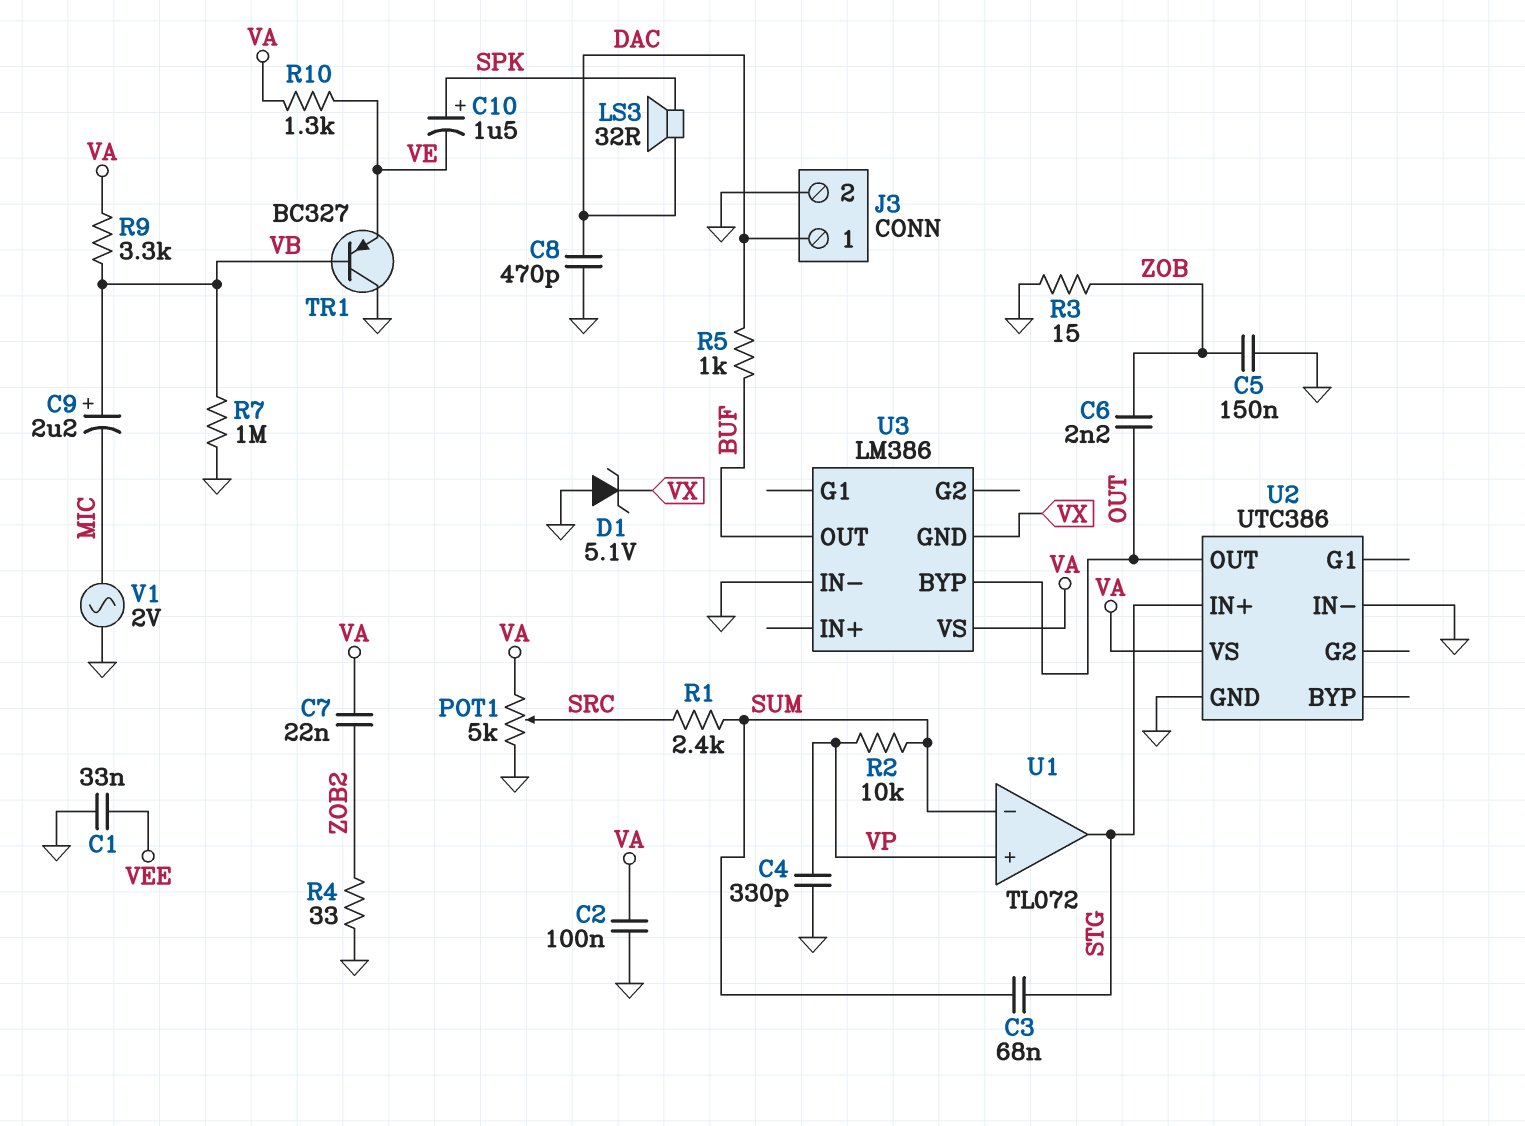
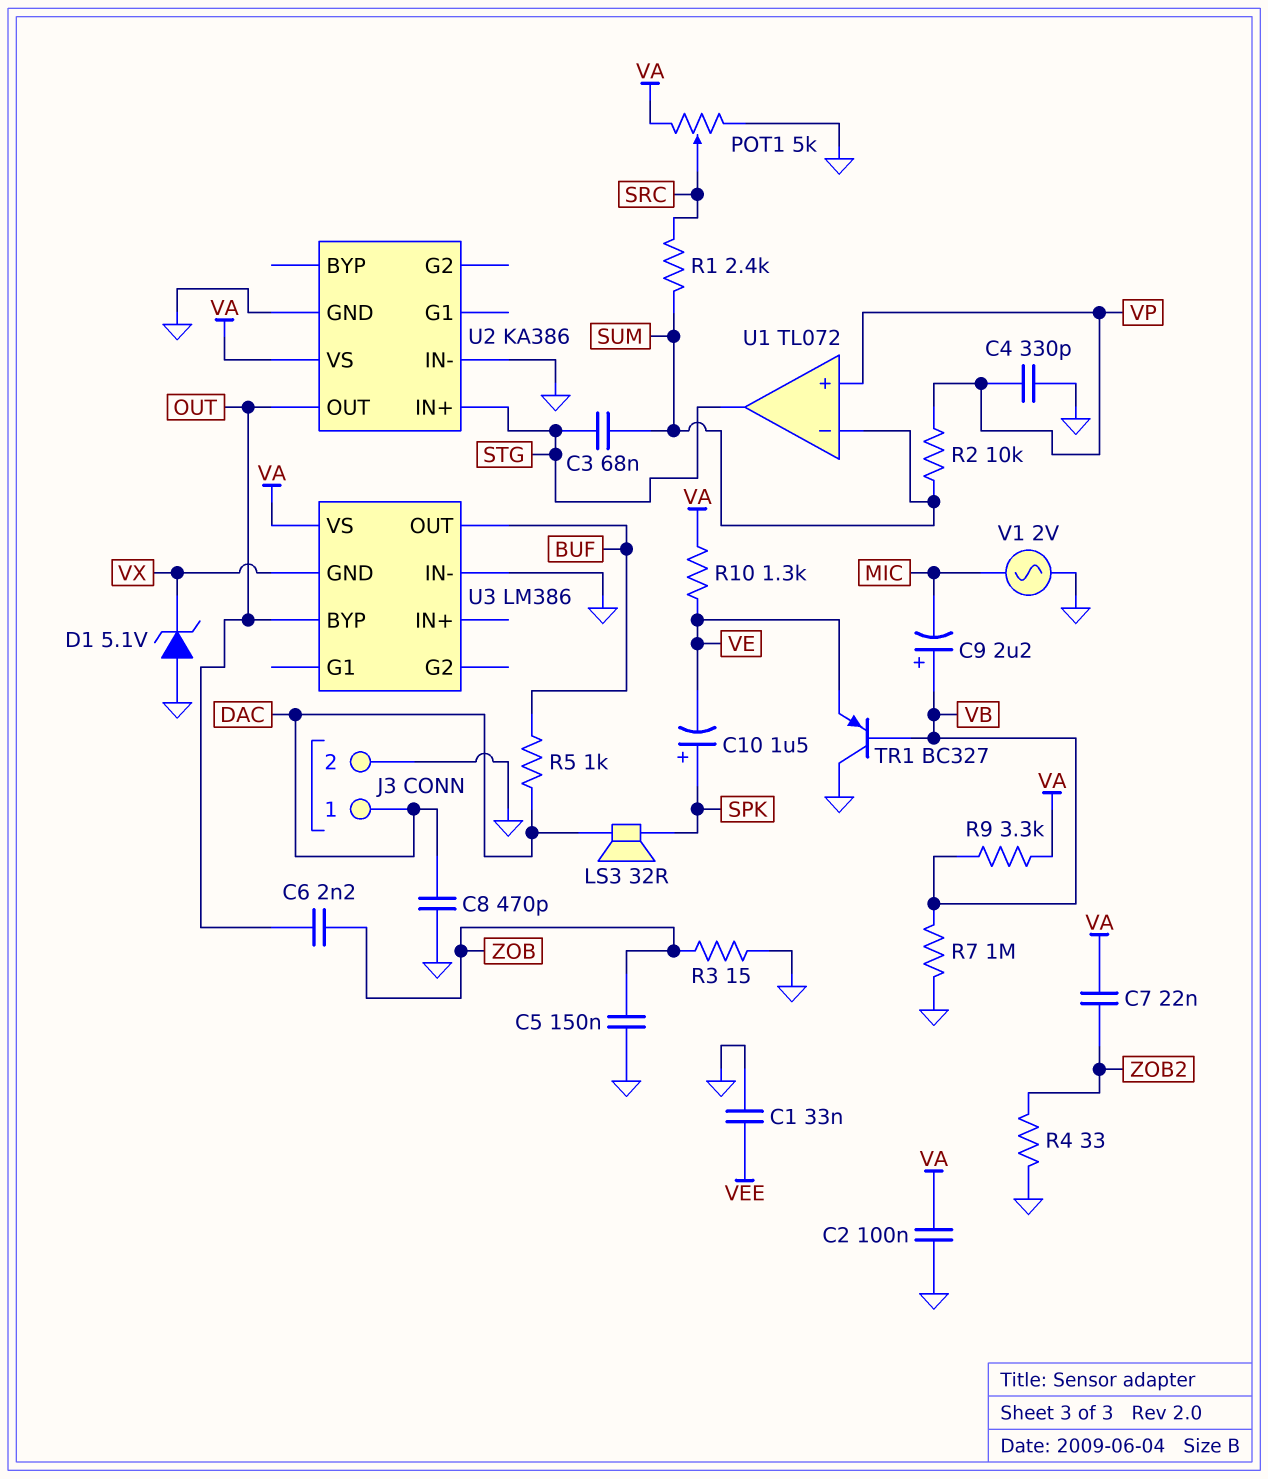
U2: UTC386 -> KA386

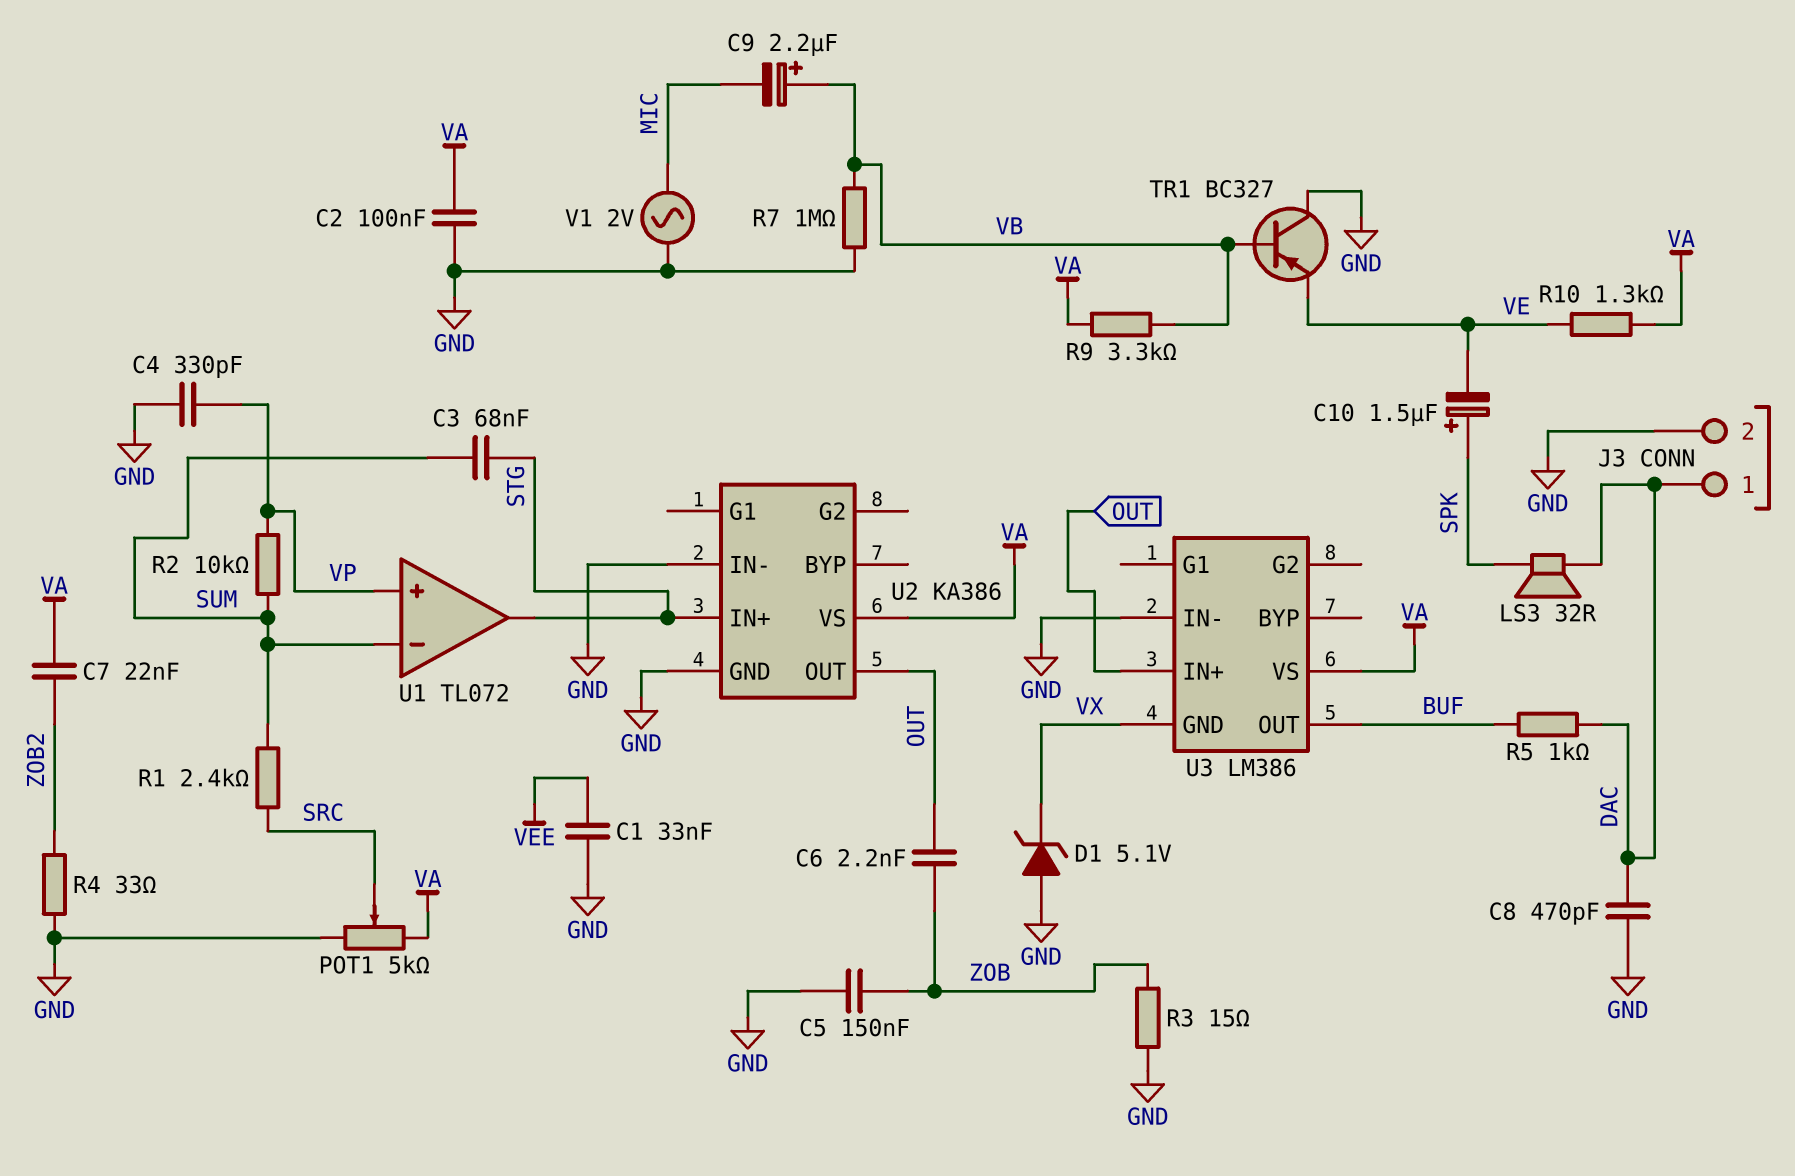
U3 pin BYP: OUT -> none
U3 pin IN+: none -> OUT

